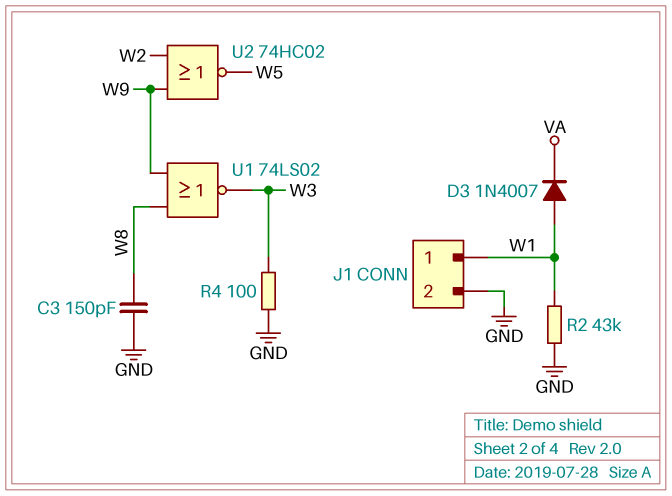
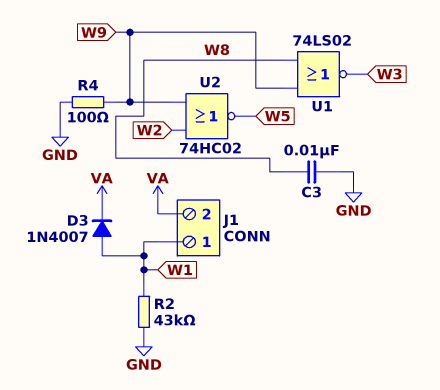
C3: 150pF (GND, W8) -> 10nF (GND, W8)
J1 pin 2: GND -> VA
R4: 100 (GND, W3) -> 100 (GND, W9)

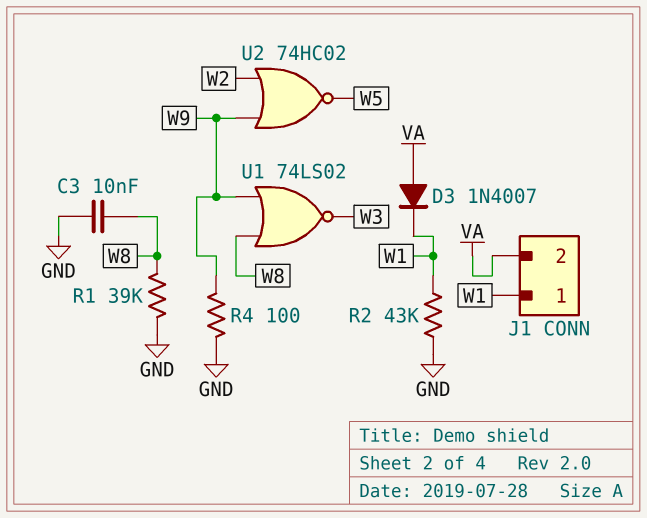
D3: diode 1N4007 (A W1, K VA) -> diode 1N4007 (A VA, K W1)
R1: none -> 39k (GND, W8)

